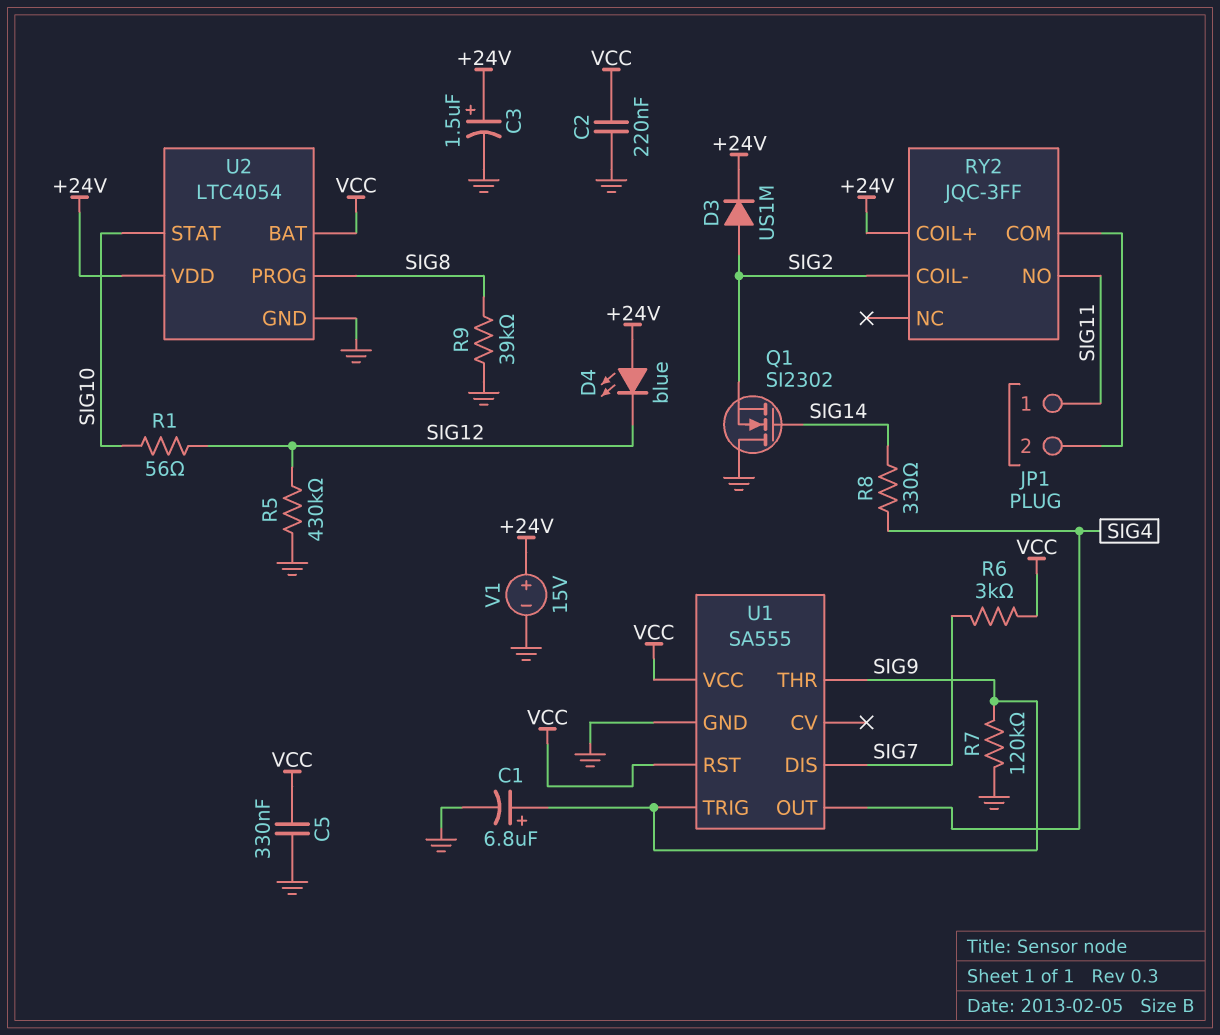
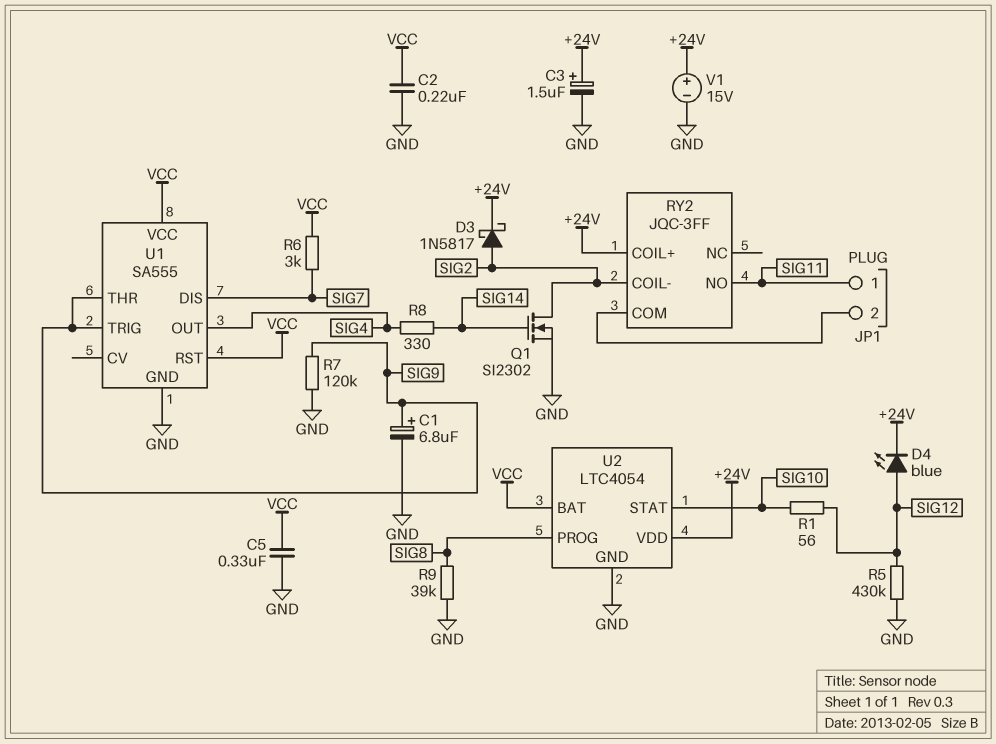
D3: diode US1M (A SIG2, K +24V) -> schottky 1N5817 (A SIG2, K +24V)
D4: LED blue (A +24V, K SIG12) -> LED blue (A SIG12, K +24V)
Q1: NMOS SI2302 (G SIG14, D GND, S SIG2) -> NMOS SI2302 (G SIG14, D SIG2, S GND)

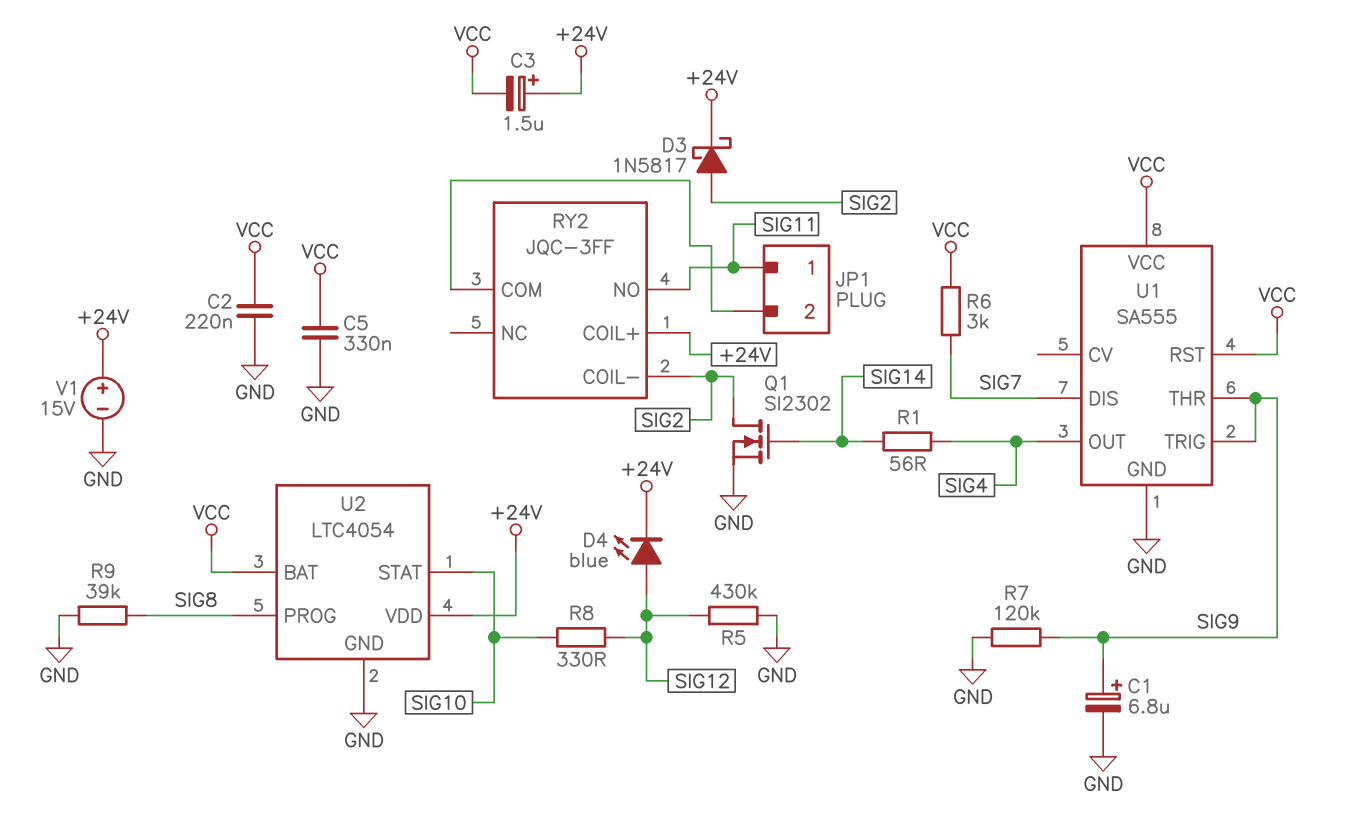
C3: 1.5uF (plus +24V, minus GND) -> 1.5uF (plus +24V, minus VCC)
R1: 56 (SIG10, SIG12) -> 56 (SIG4, SIG14)
R8: 330 (SIG4, SIG14) -> 330 (SIG10, SIG12)

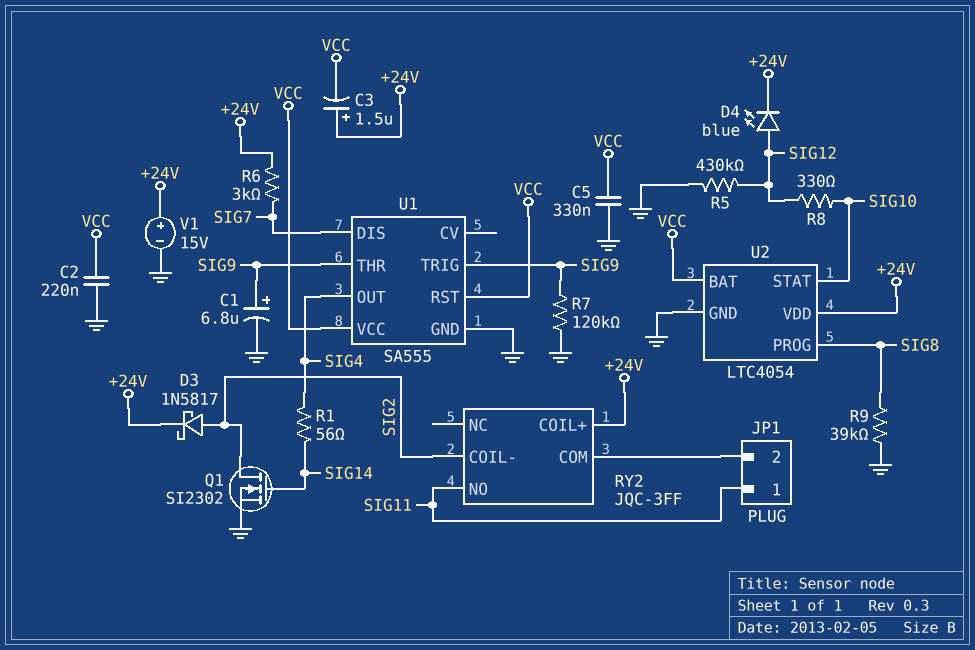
R6: 3k (SIG7, VCC) -> 3k (+24V, SIG7)

